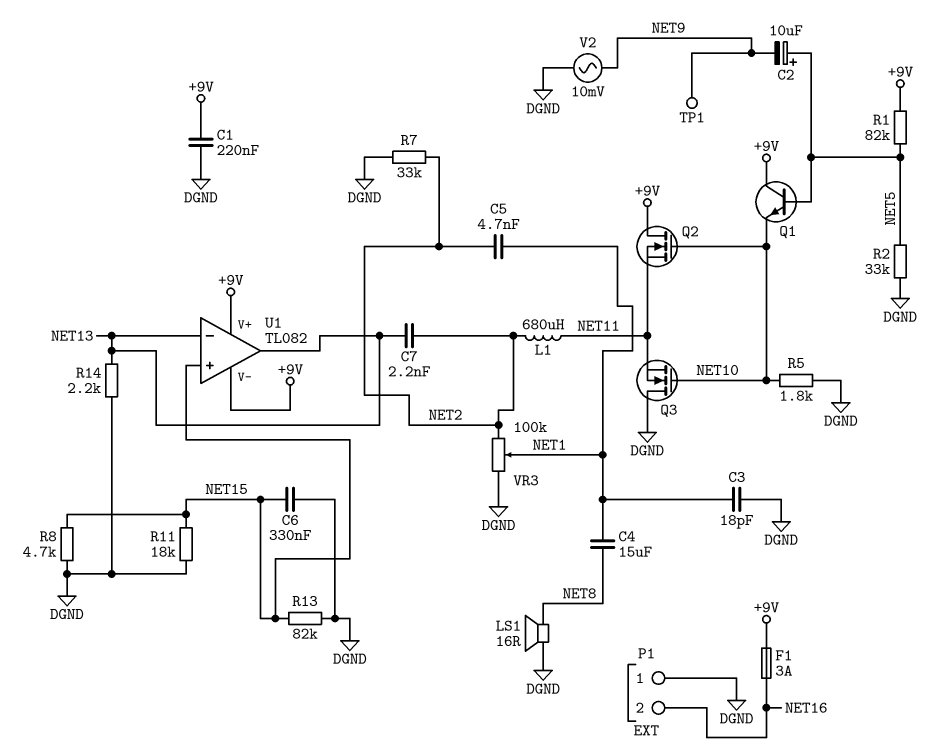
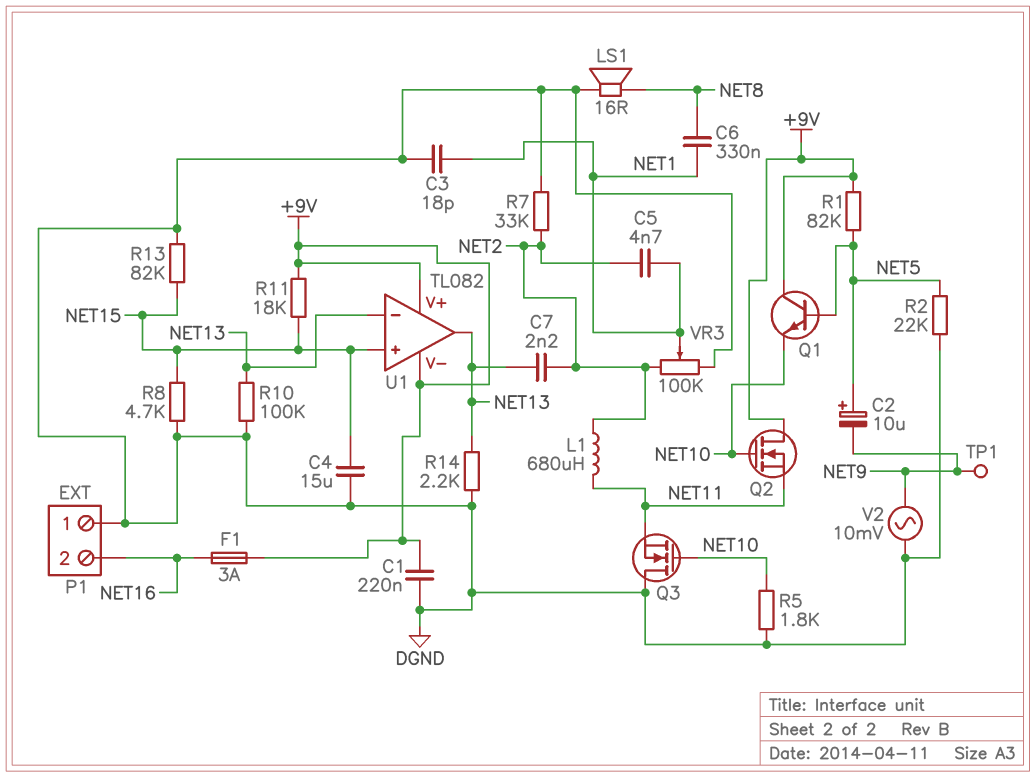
C4: 15uF (NET1, NET8) -> 15uF (DGND, NET15)
C6: 330nF (DGND, NET15) -> 330nF (NET1, NET8)
R2: 33k (DGND, NET5) -> 22k (DGND, NET5)
R10: none -> 100k (DGND, NET13)
R11: 18k (DGND, NET15) -> 18k (+9V, NET15)

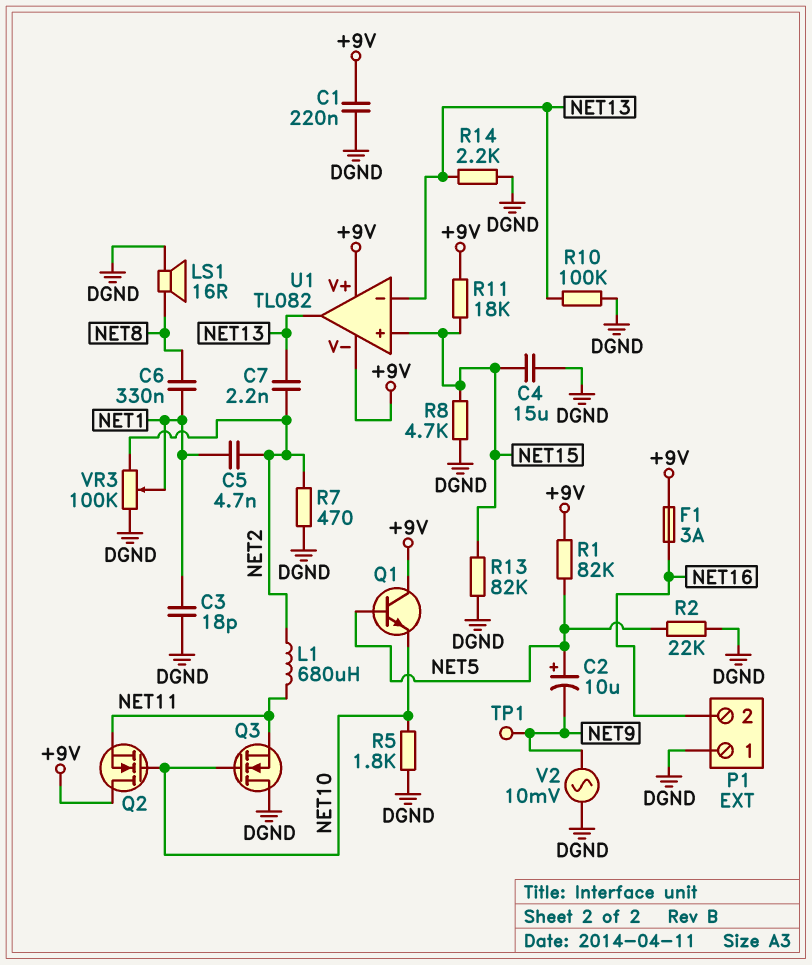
R7: 33k (DGND, NET2) -> 470 (DGND, NET2)

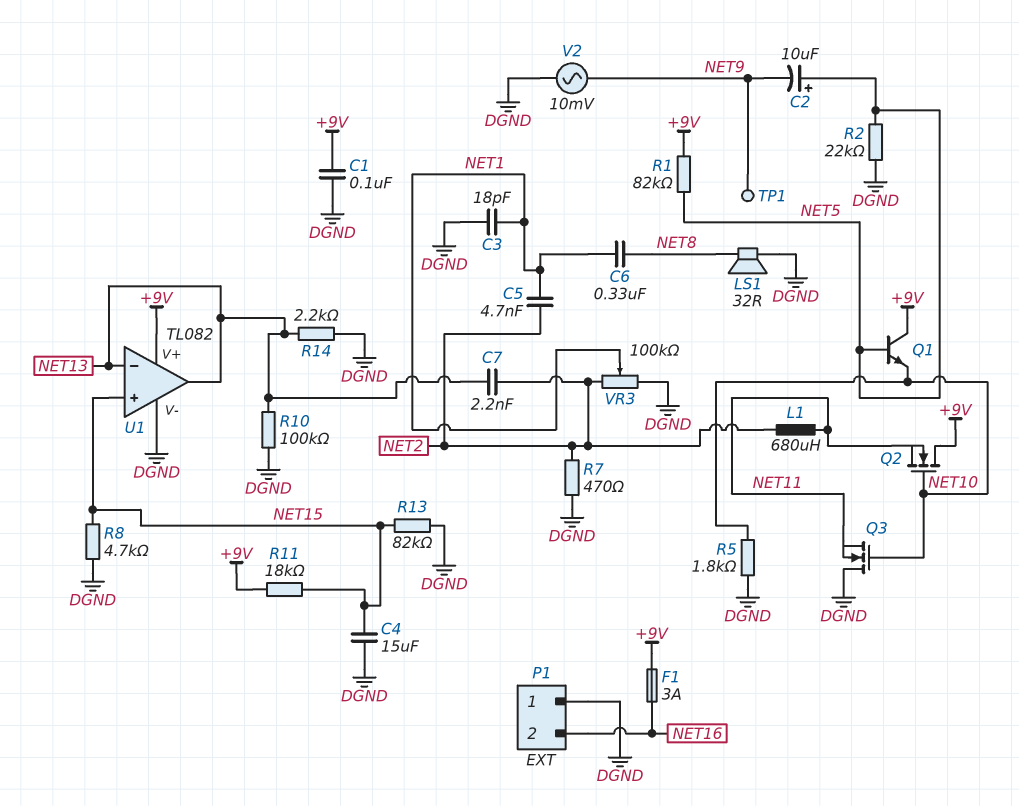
C1: 220nF (+9V, DGND) -> 100nF (+9V, DGND)
LS1: speaker 16R (DGND, NET8) -> speaker 32R (DGND, NET8)
U1 pin V-: +9V -> DGND

